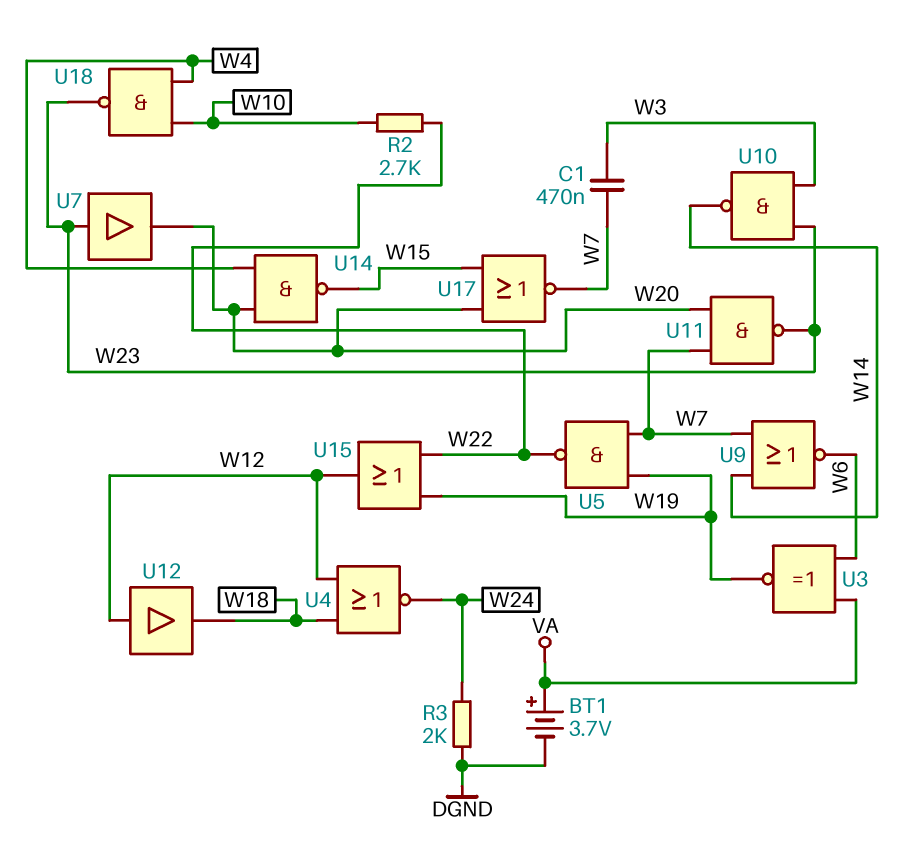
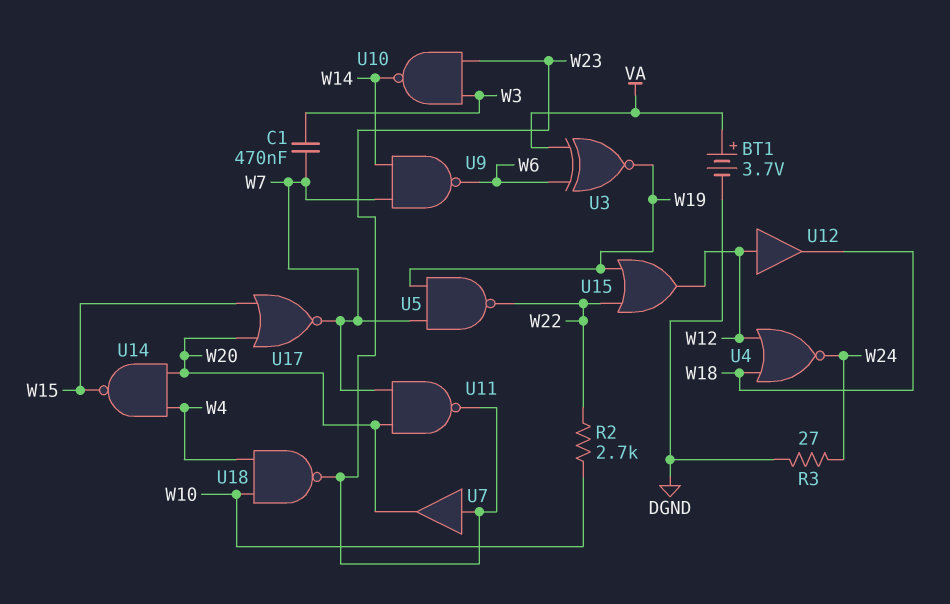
R3: 2k (DGND, W24) -> 27 (DGND, W24)
U9: NOR (in W7, in W14, out W6) -> NAND (in W7, in W14, out W6)

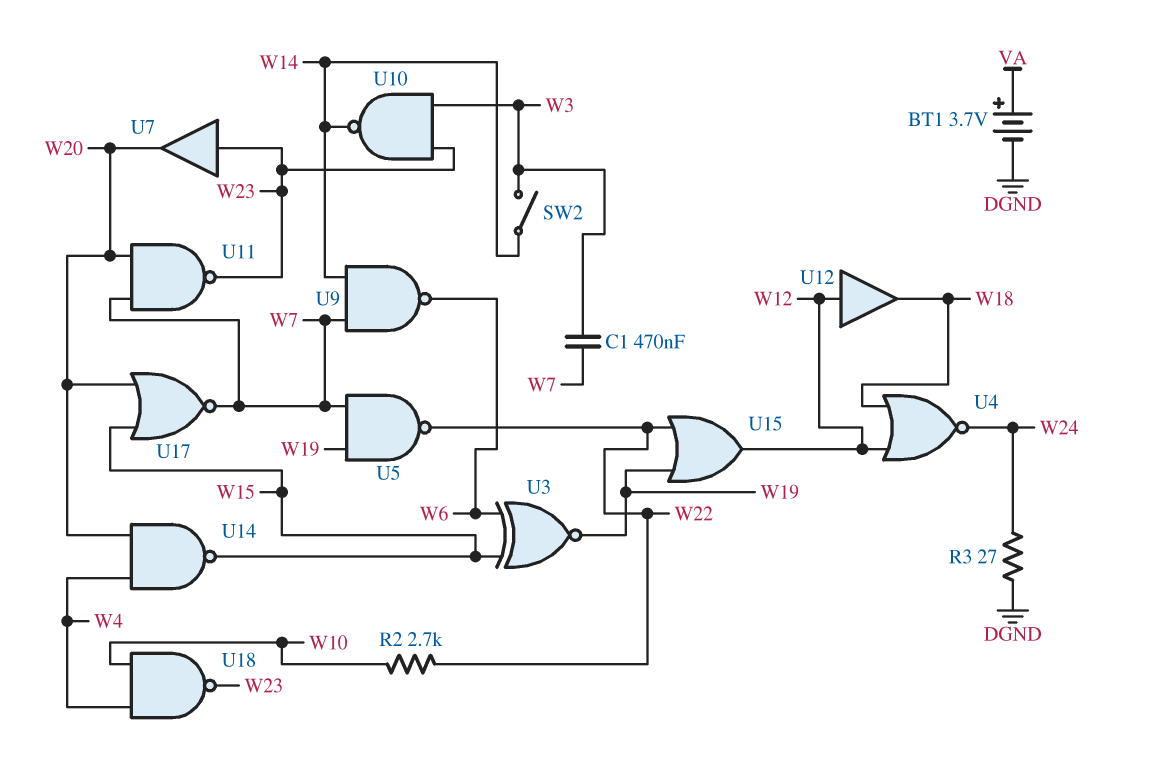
SW2: none -> switch (W3, W14)
U3: XNOR (in VA, in W6, out W19) -> XNOR (in W6, in W15, out W19)

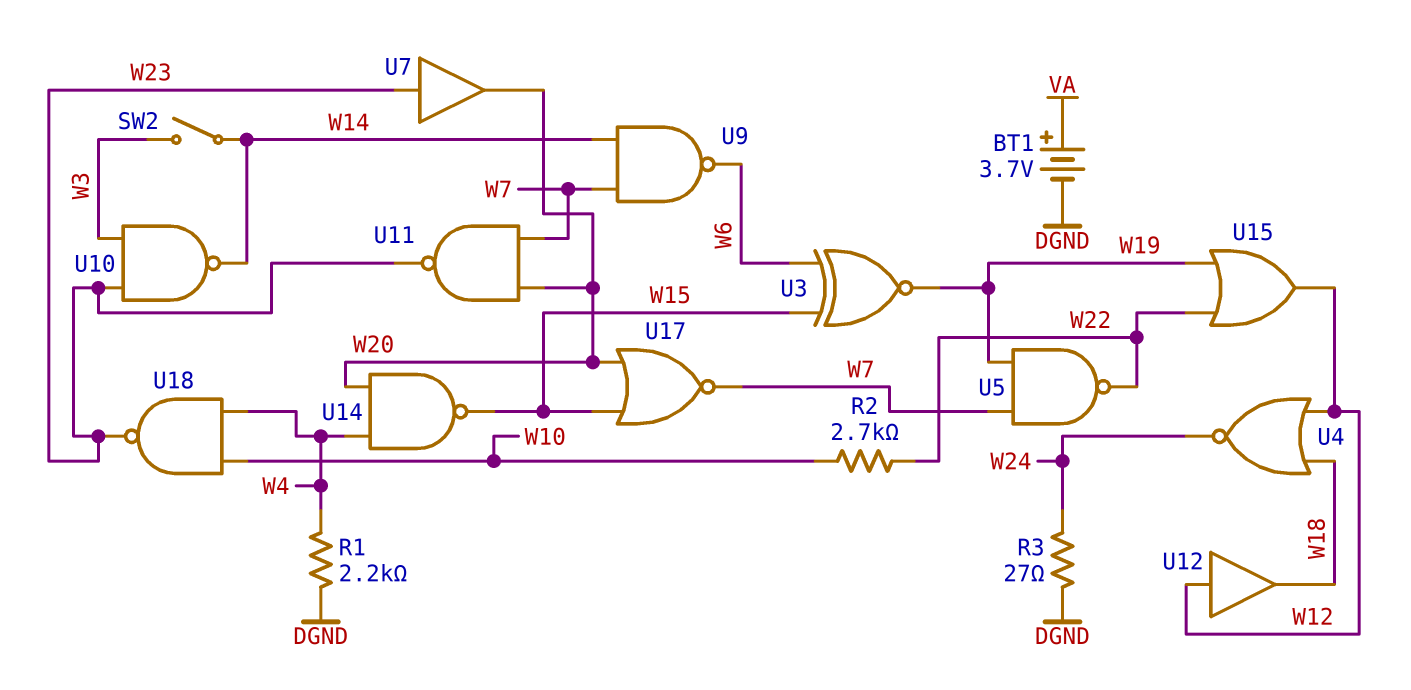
C1: 470nF (W3, W7) -> none
R1: none -> 2.2k (DGND, W4)

